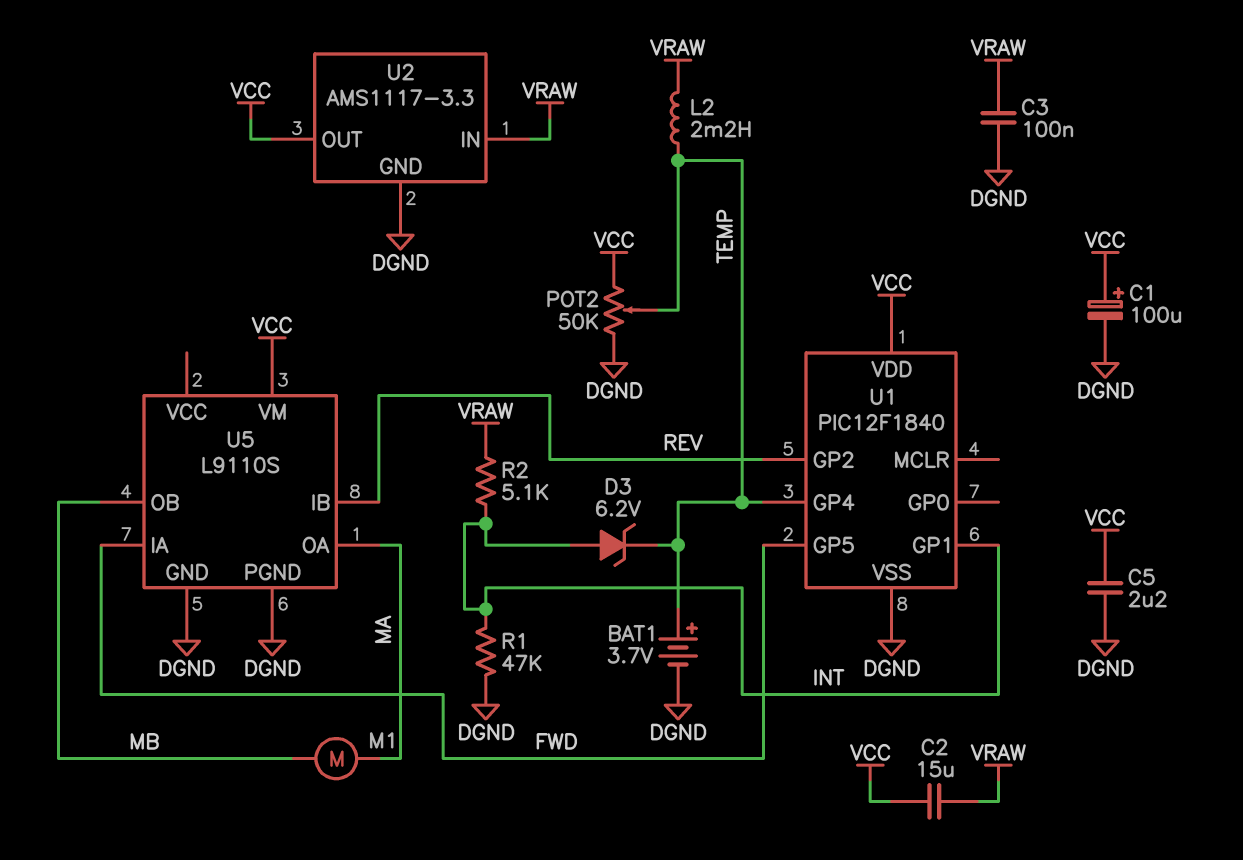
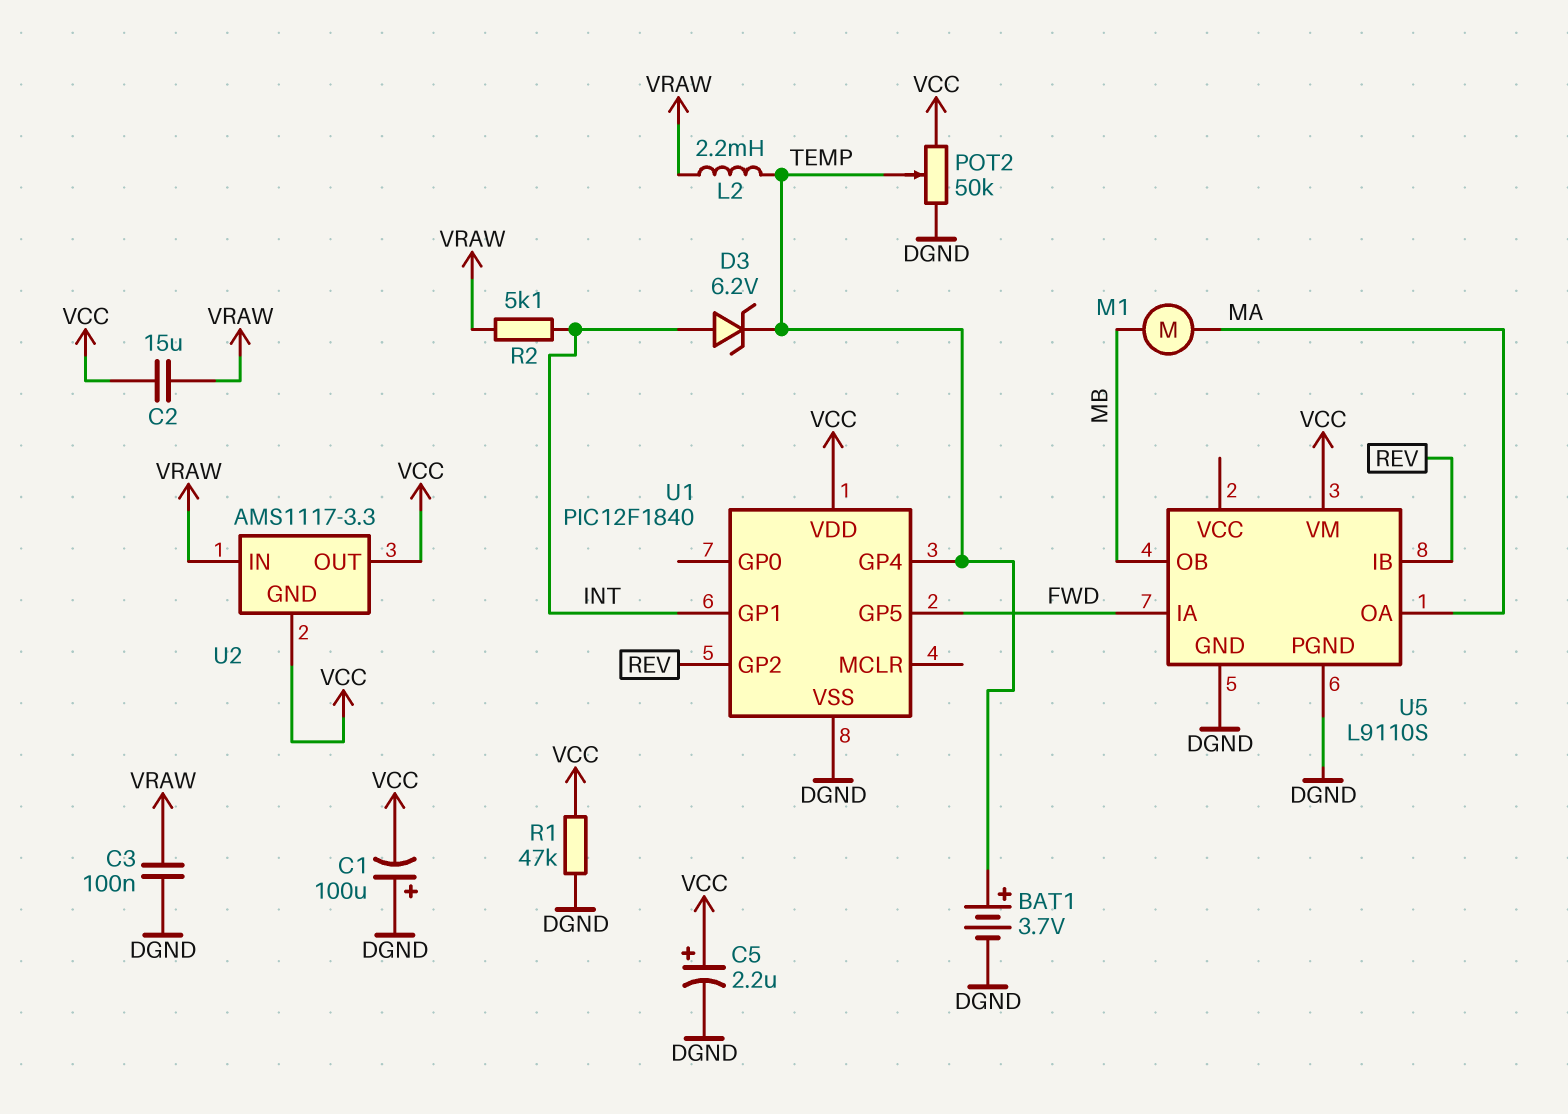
C1: 100uF (plus VCC, minus DGND) -> 100uF (plus DGND, minus VCC)
C5: 2.2uF (DGND, VCC) -> 2.2uF (plus VCC, minus DGND)
R1: 47k (DGND, INT) -> 47k (DGND, VCC)
U2 pin GND: DGND -> VCC

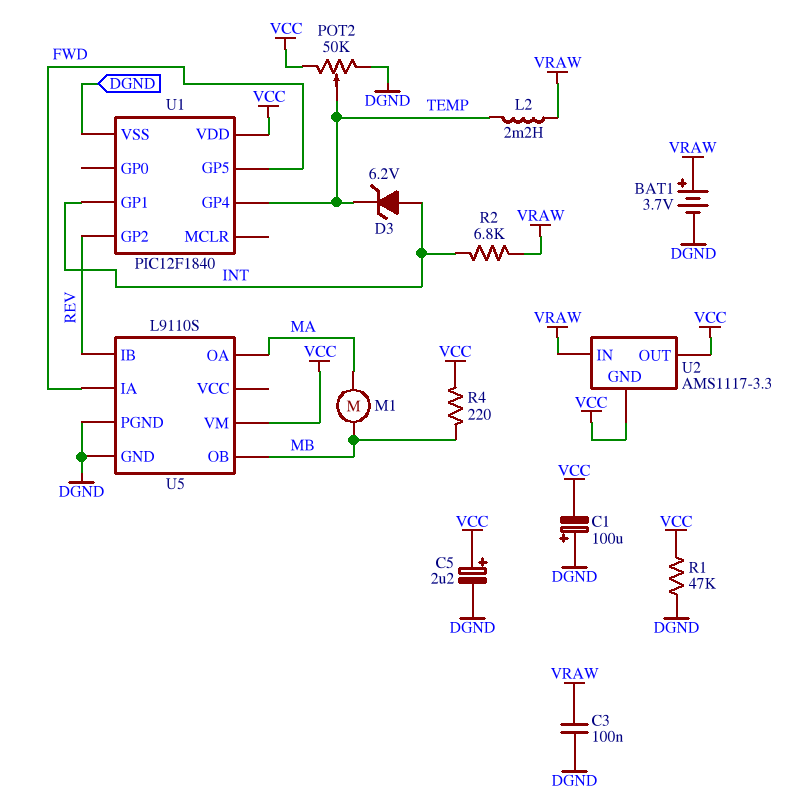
BAT1: 3.7V (plus TEMP, minus DGND) -> 3.7V (plus VRAW, minus DGND)
C2: 15uF (VCC, VRAW) -> none
R2: 5.1k (INT, VRAW) -> 6.8k (INT, VRAW)
R4: none -> 220 (MB, VCC)

